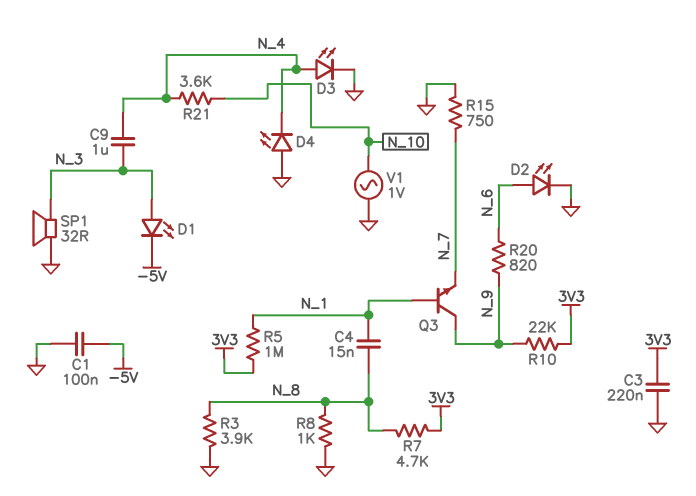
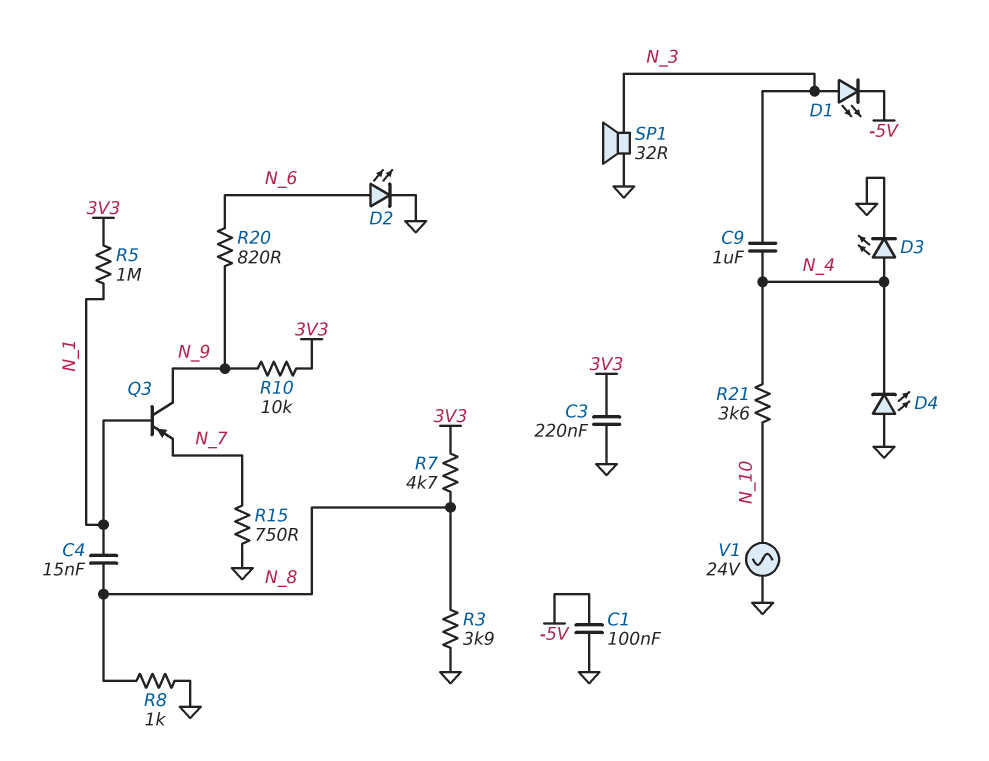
Q3: NPN (B N_1, C N_9, E N_7) -> PNP (B N_1, C N_9, E N_7)
R10: 22k (3V3, N_9) -> 10k (3V3, N_9)
V1: AC 1V (GND, N_10) -> AC 24V (GND, N_10)

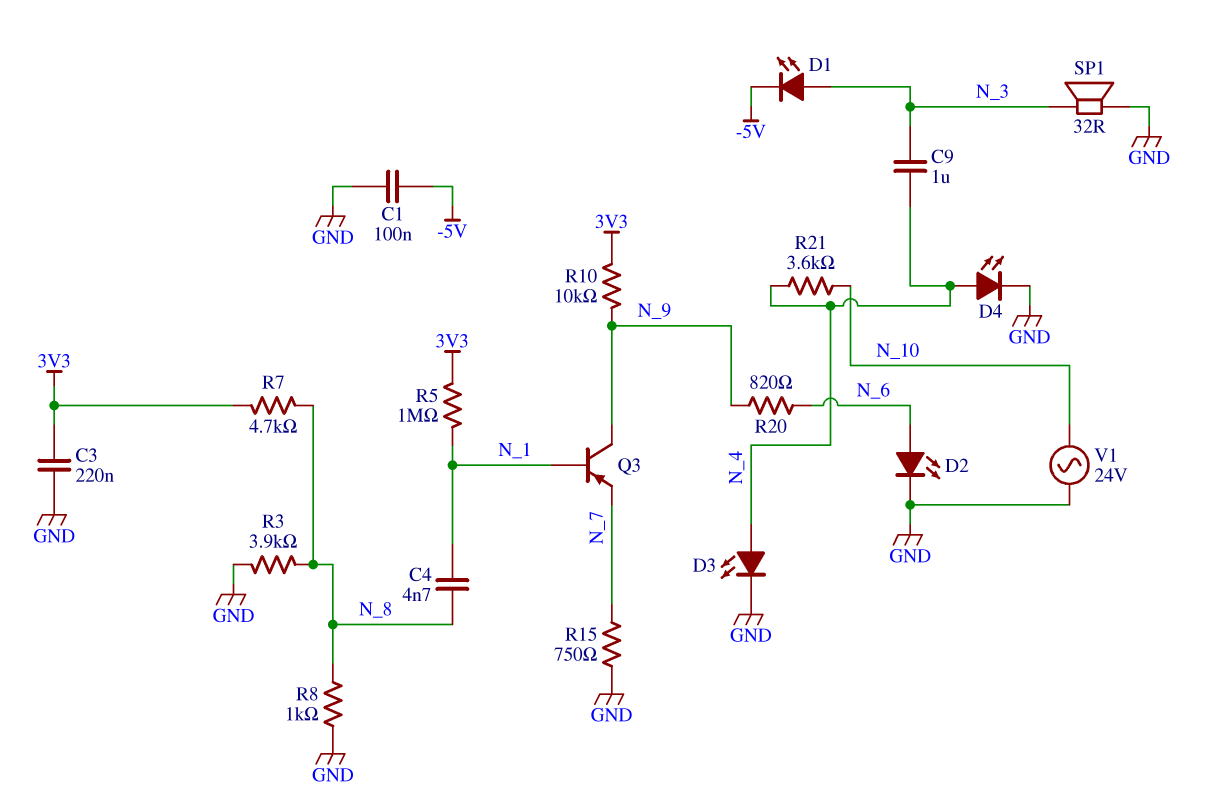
C4: 15nF (N_1, N_8) -> 4.7nF (N_1, N_8)
D4: LED (A GND, K N_4) -> LED (A N_4, K GND)

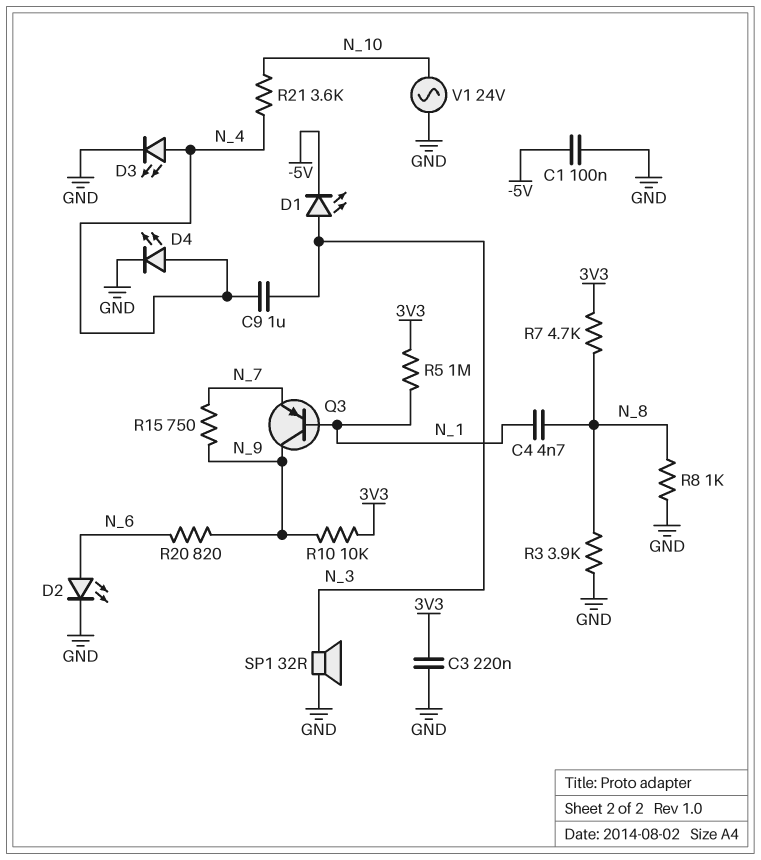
R15: 750 (GND, N_7) -> 750 (N_7, N_9)

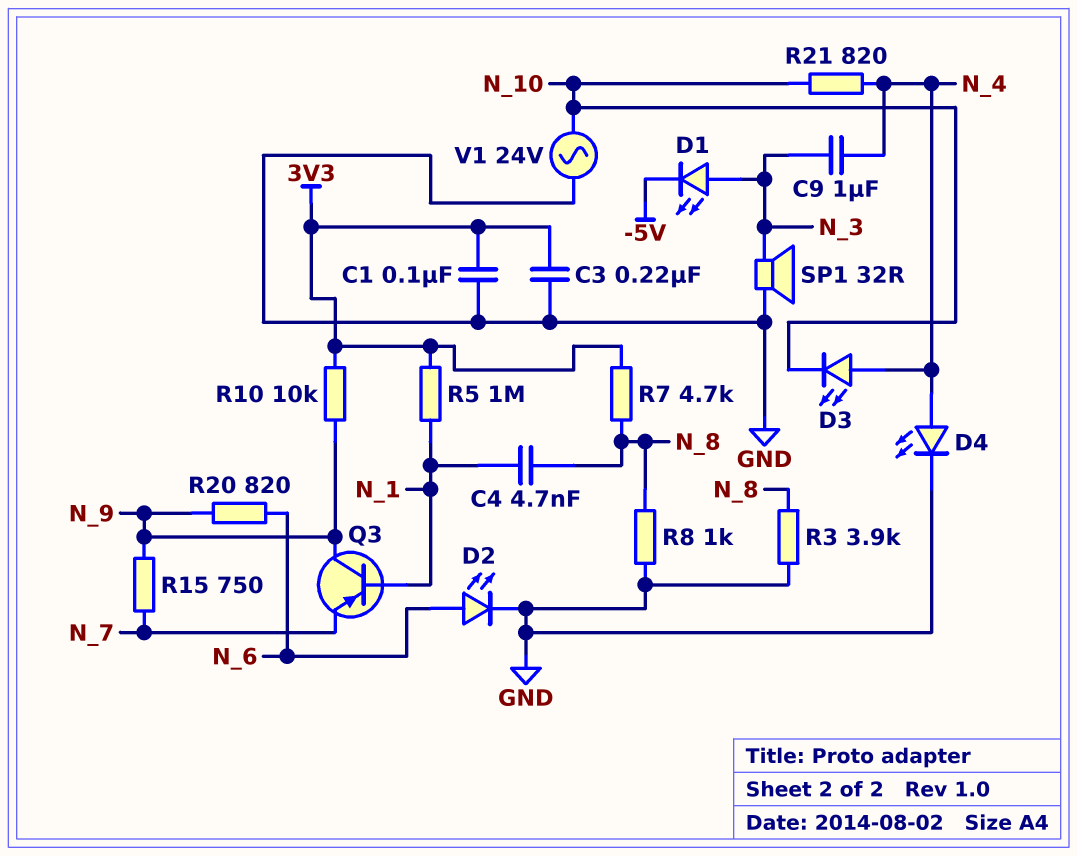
C1: 100nF (-5V, GND) -> 100nF (3V3, GND)
D3: LED (A N_4, K GND) -> LED (A N_4, K N_10)
R21: 3.6k (N_4, N_10) -> 820 (N_4, N_10)

